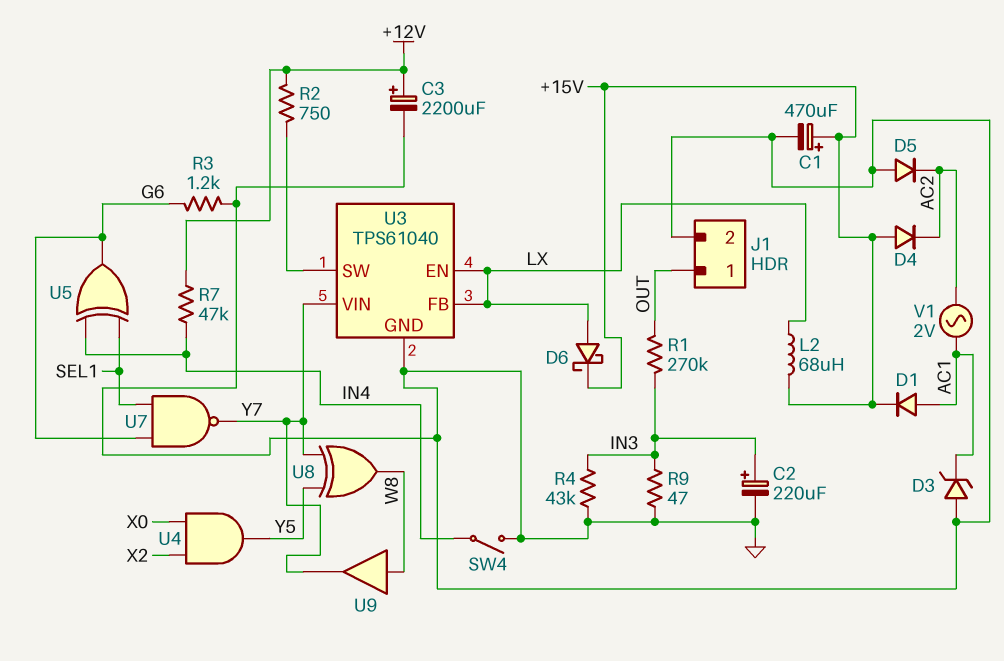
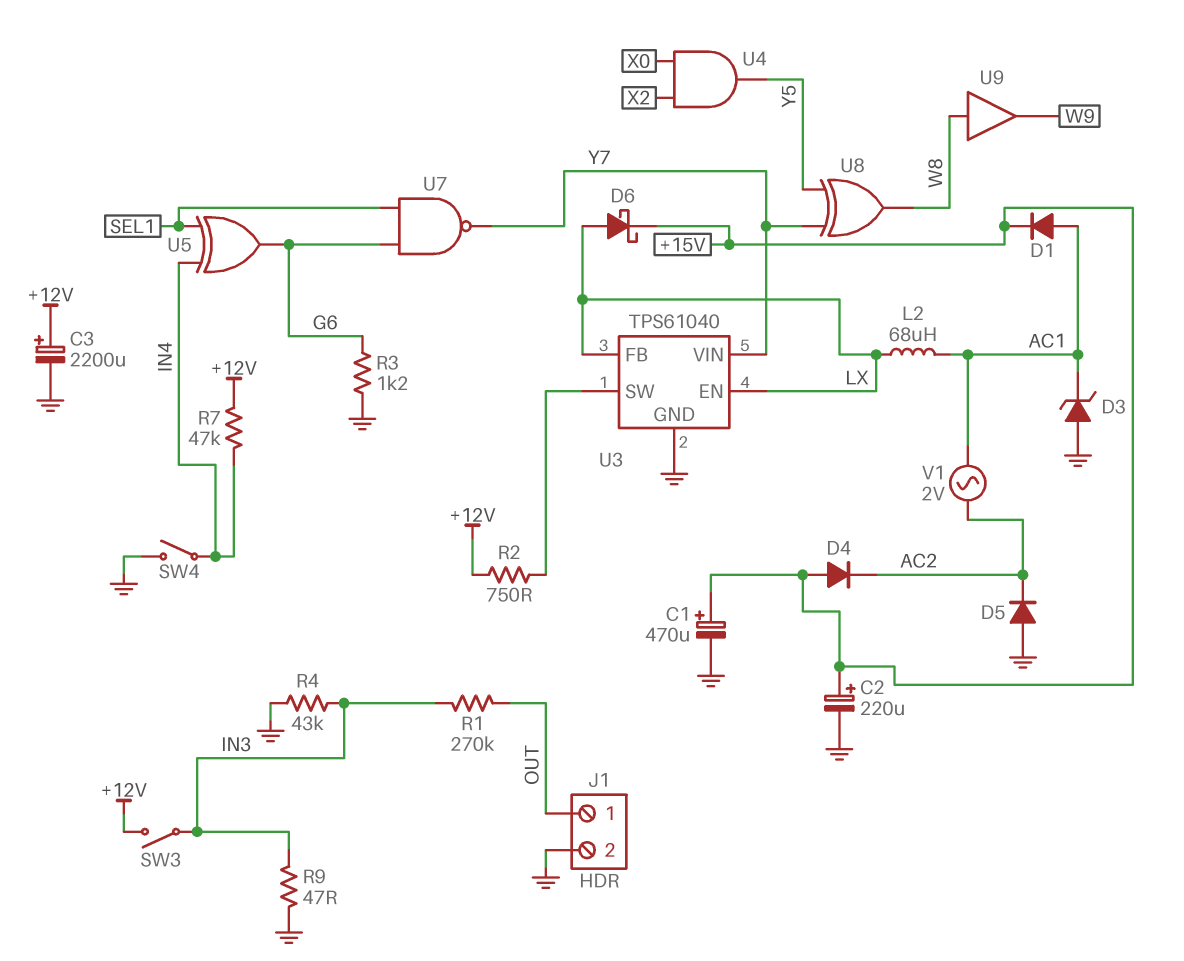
C2: 220uF (plus IN3, minus GND) -> 220uF (plus +15V, minus GND)
L2: 68uH (+15V, LX) -> 68uH (AC1, LX)
SW3: none -> switch (+12V, IN3)
U9: buffer (in W8, out Y7) -> buffer (in W8, out W9)

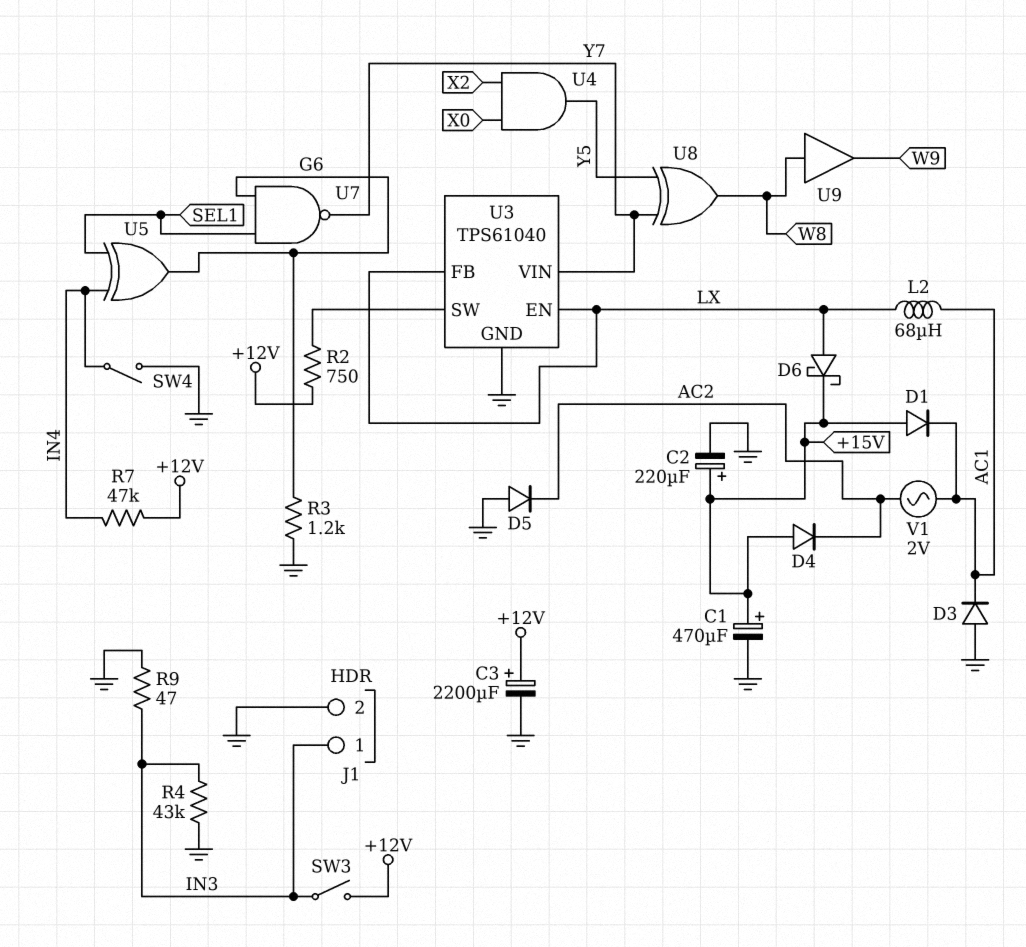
D1: diode (A AC1, K +15V) -> diode (A +15V, K AC1)
D3: zener (A GND, K AC1) -> diode (A GND, K AC1)
J1 pin 1: OUT -> IN3
R1: 270k (IN3, OUT) -> none

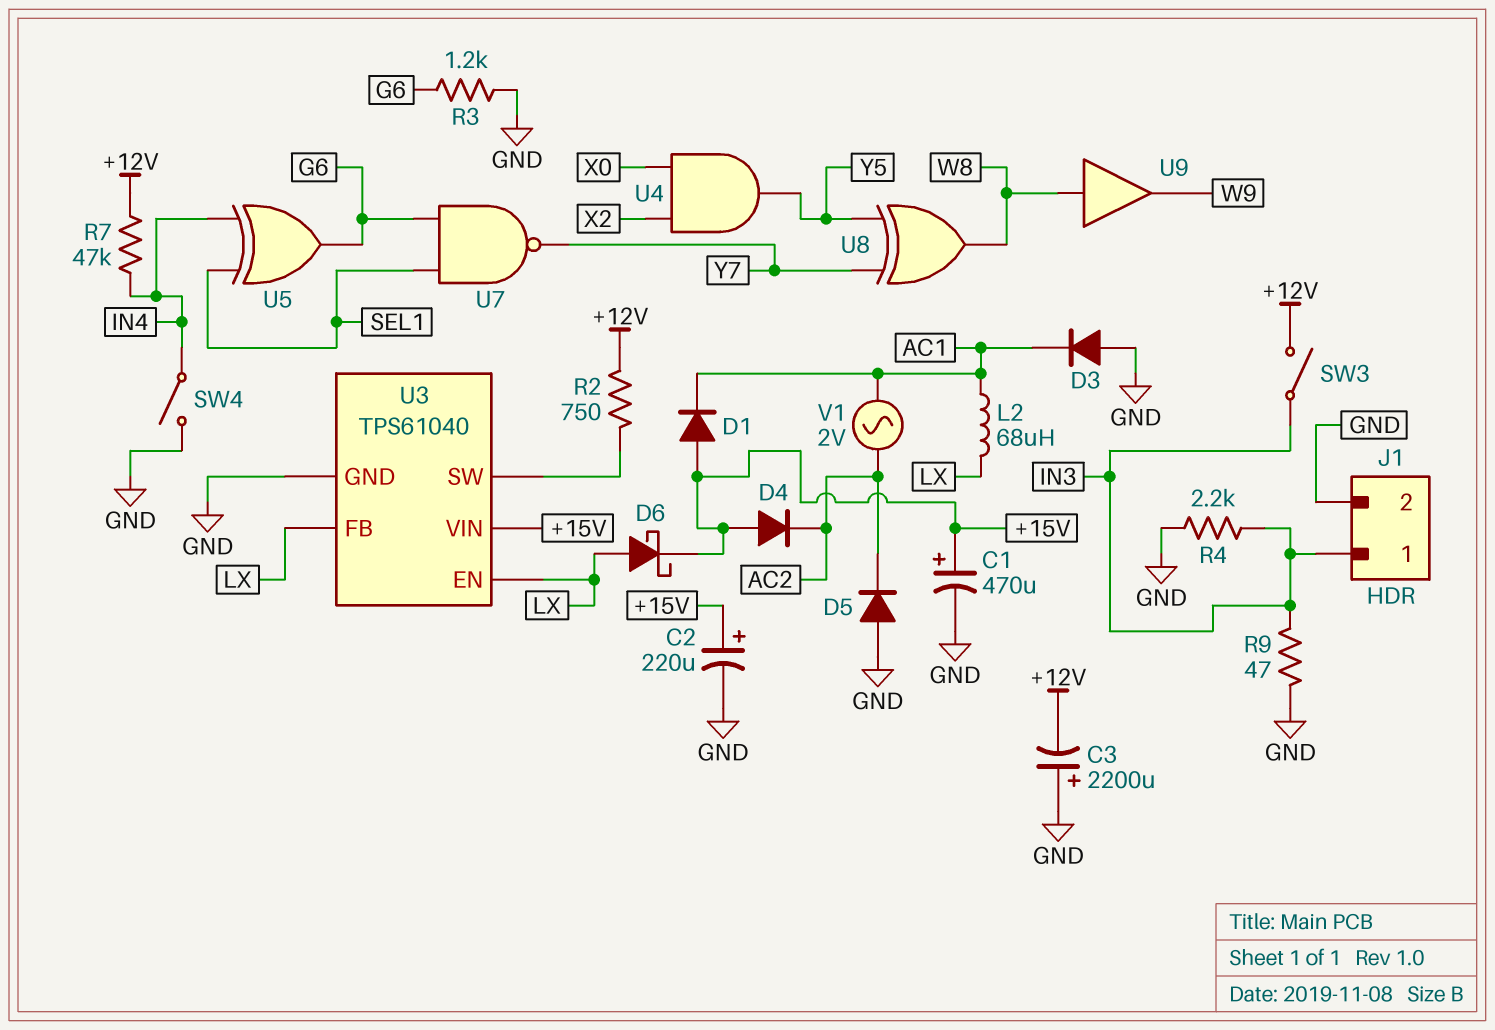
C3: 2200uF (plus +12V, minus GND) -> 2200uF (plus GND, minus +12V)
R4: 43k (GND, IN3) -> 2.2k (GND, IN3)
U3 pin VIN: Y7 -> +15V

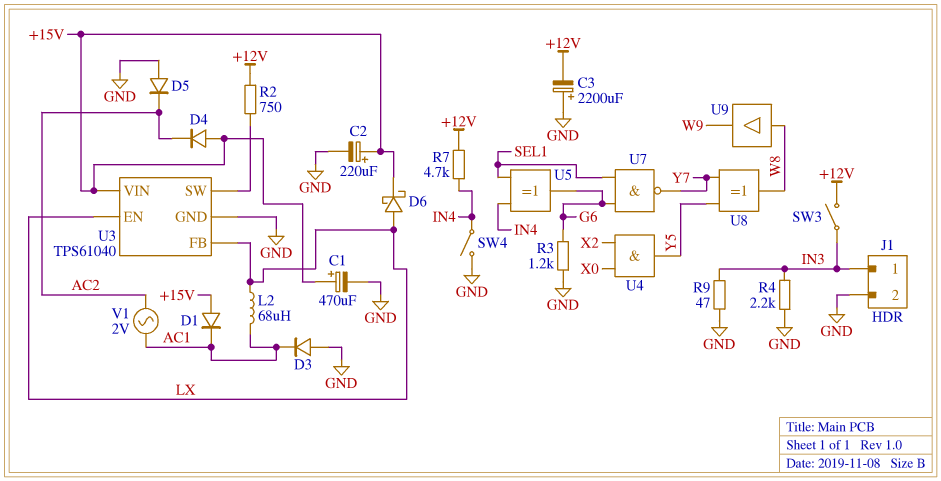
R7: 47k (+12V, IN4) -> 4.7k (+12V, IN4)

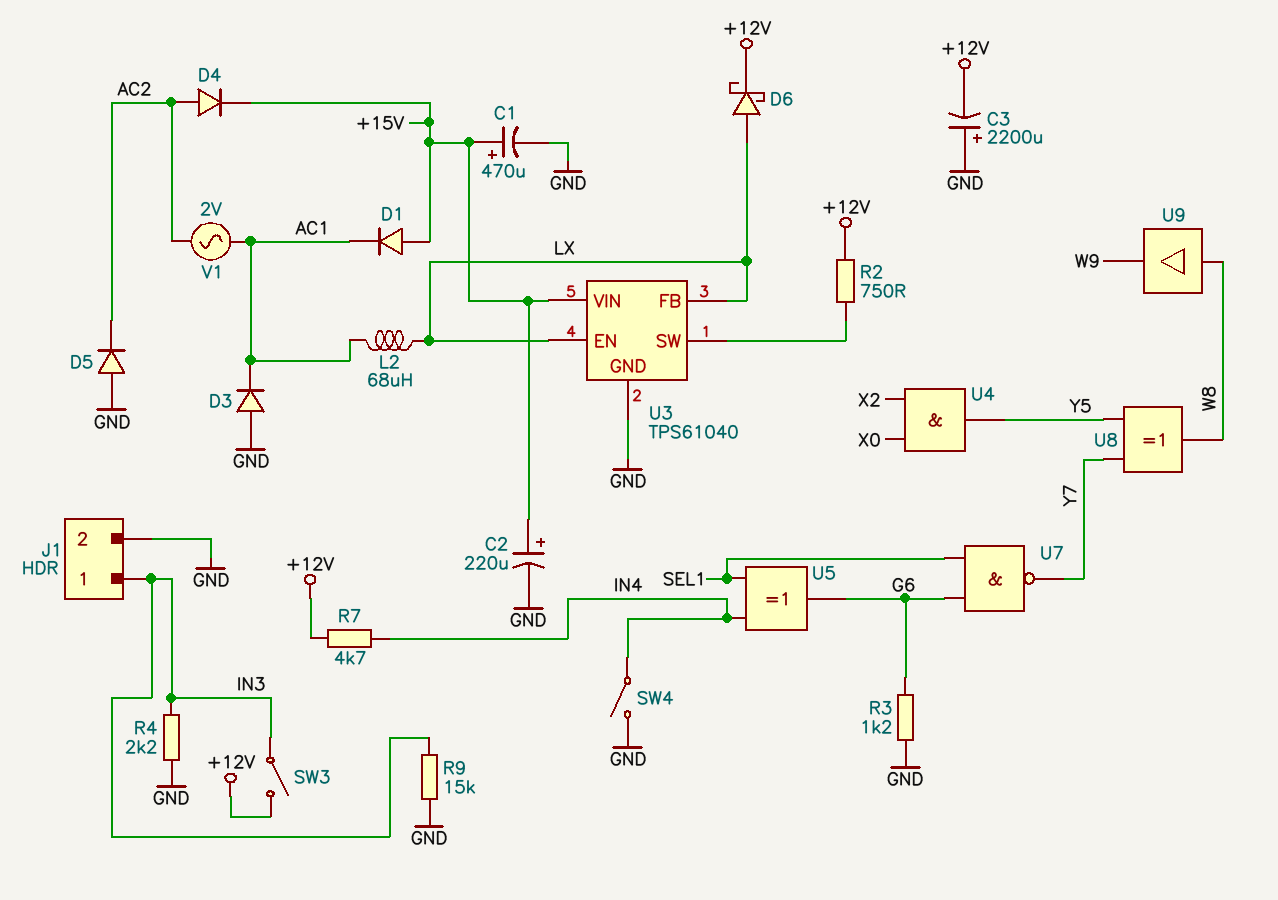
D4: diode (A +15V, K AC2) -> diode (A AC2, K +15V)
D6: schottky (A LX, K +15V) -> schottky (A LX, K +12V)
R9: 47 (GND, IN3) -> 15k (GND, IN3)

